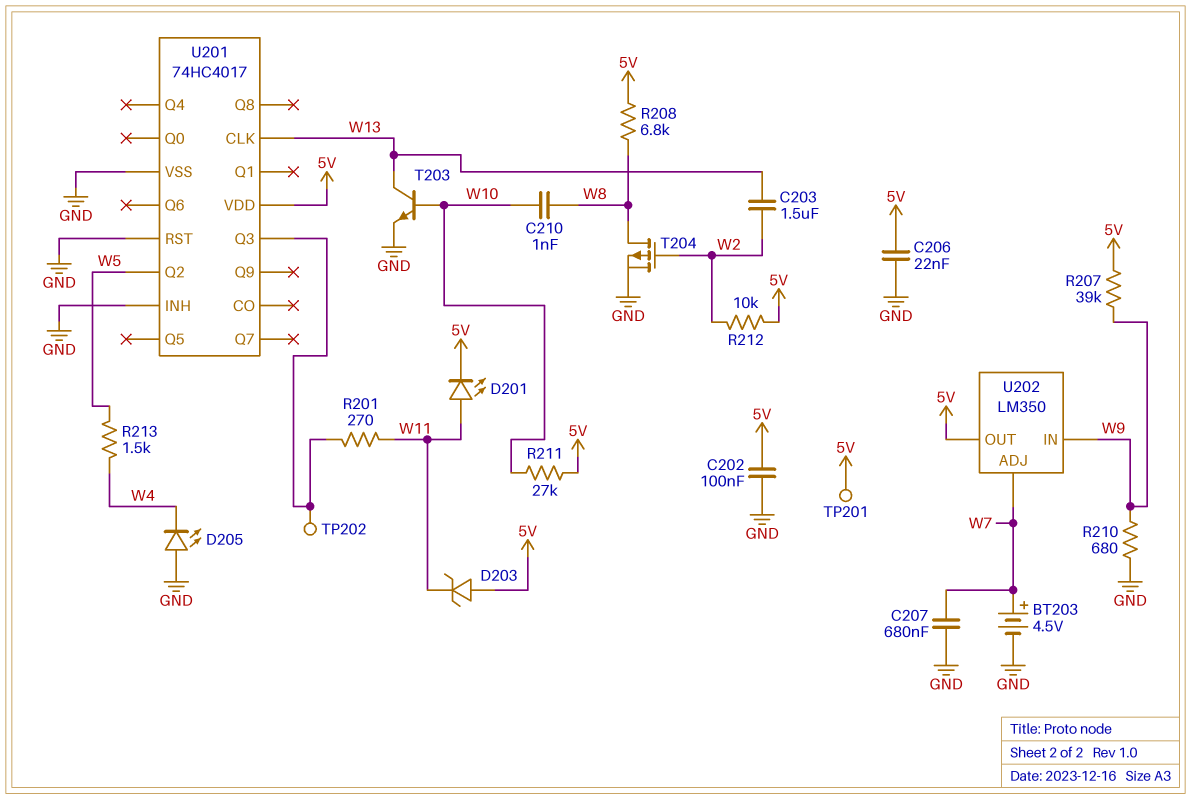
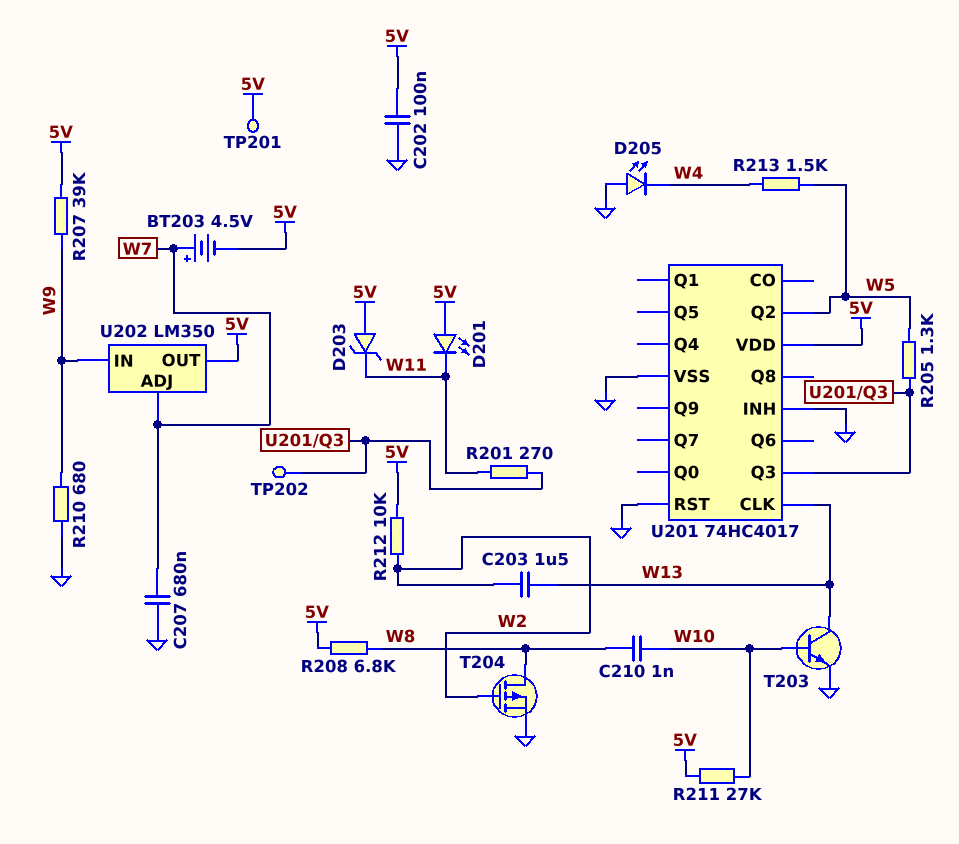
BT203: 4.5V (plus W7, minus GND) -> 4.5V (plus W7, minus 5V)
C206: 22nF (5V, GND) -> none
D201: LED (A W11, K 5V) -> LED (A 5V, K W11)
R205: none -> 1.3k (U201/Q3, W5)

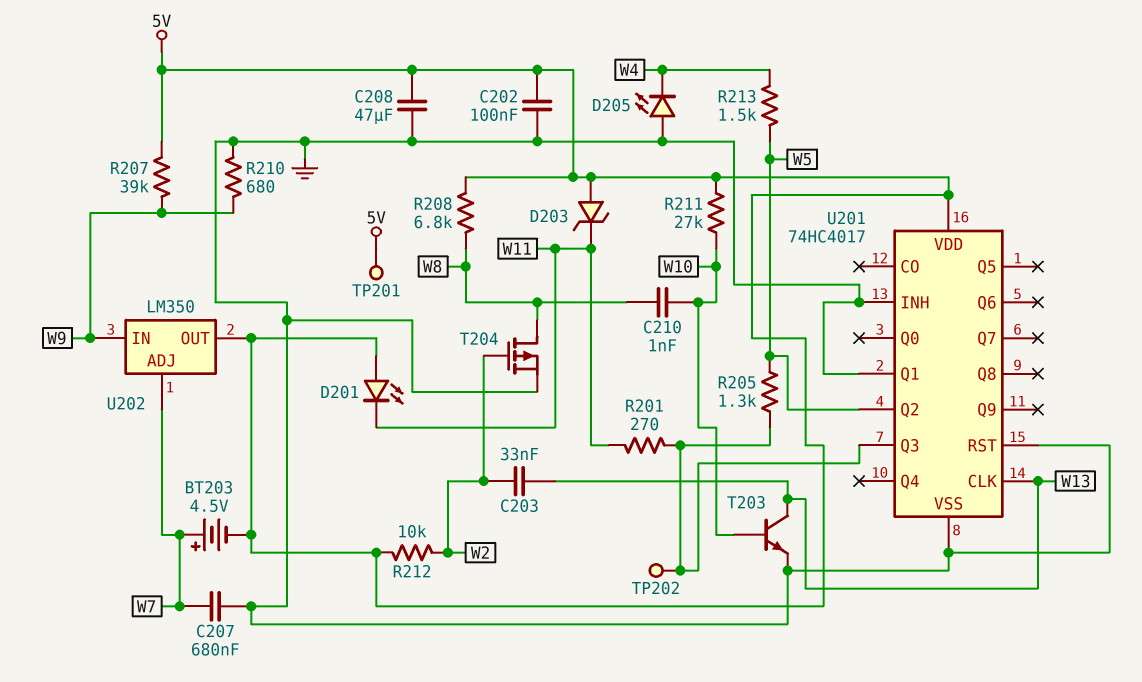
C203: 1.5uF (W2, W13) -> 33nF (W2, W13)
C208: none -> 47uF (5V, GND)
U201 pin Q1: none -> GND

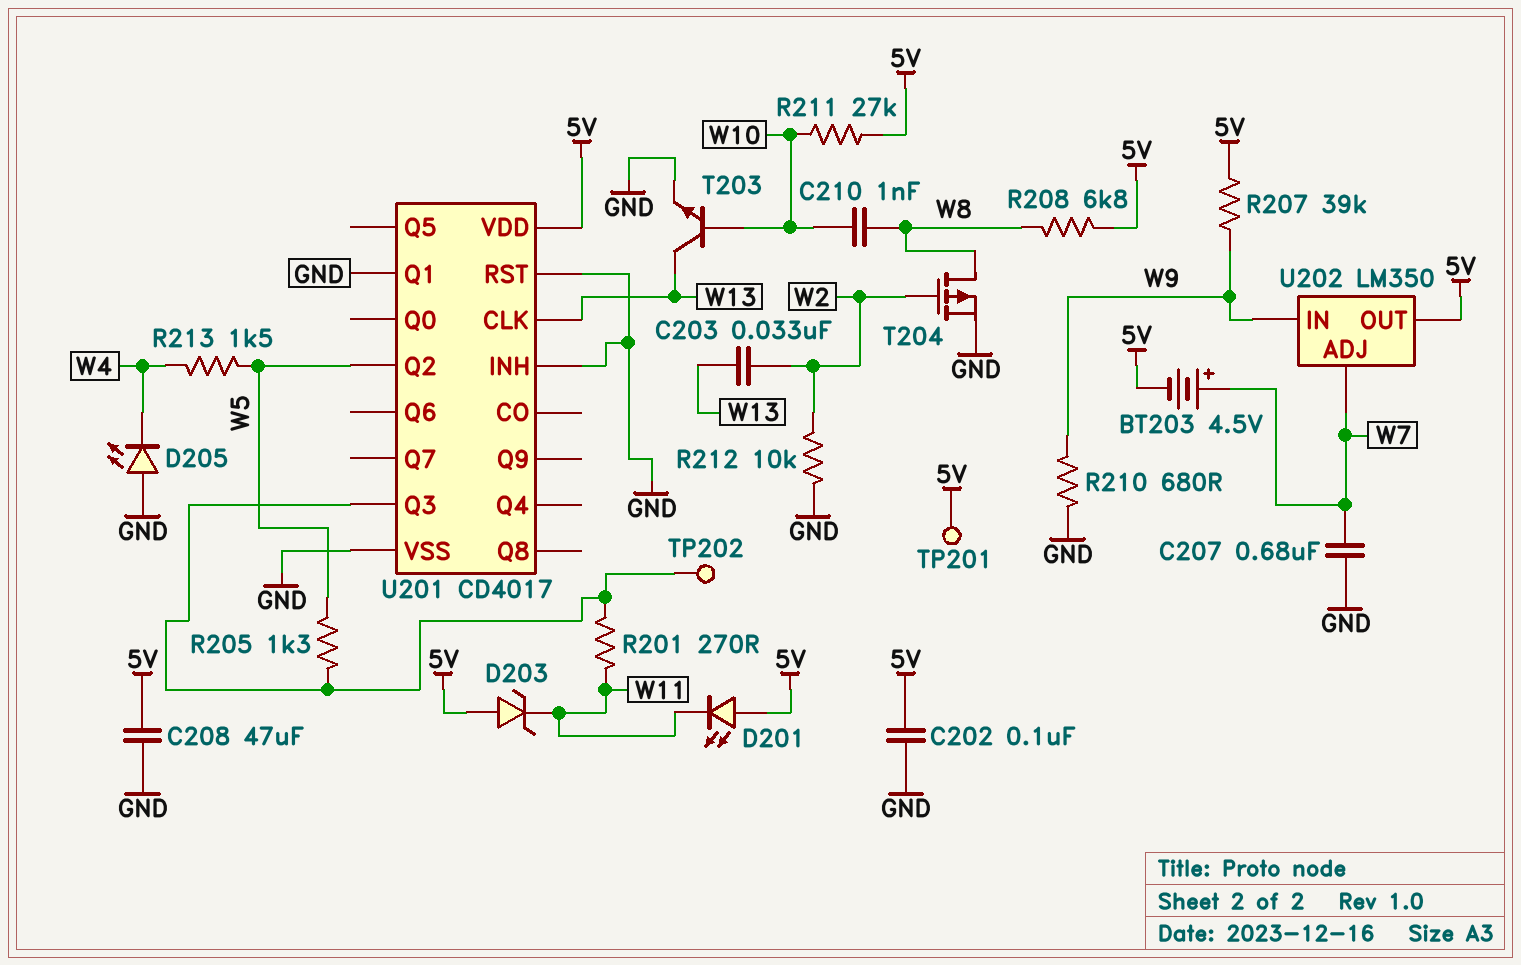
R212: 10k (5V, W2) -> 10k (GND, W2)
U201: 74HC4017 -> CD4017

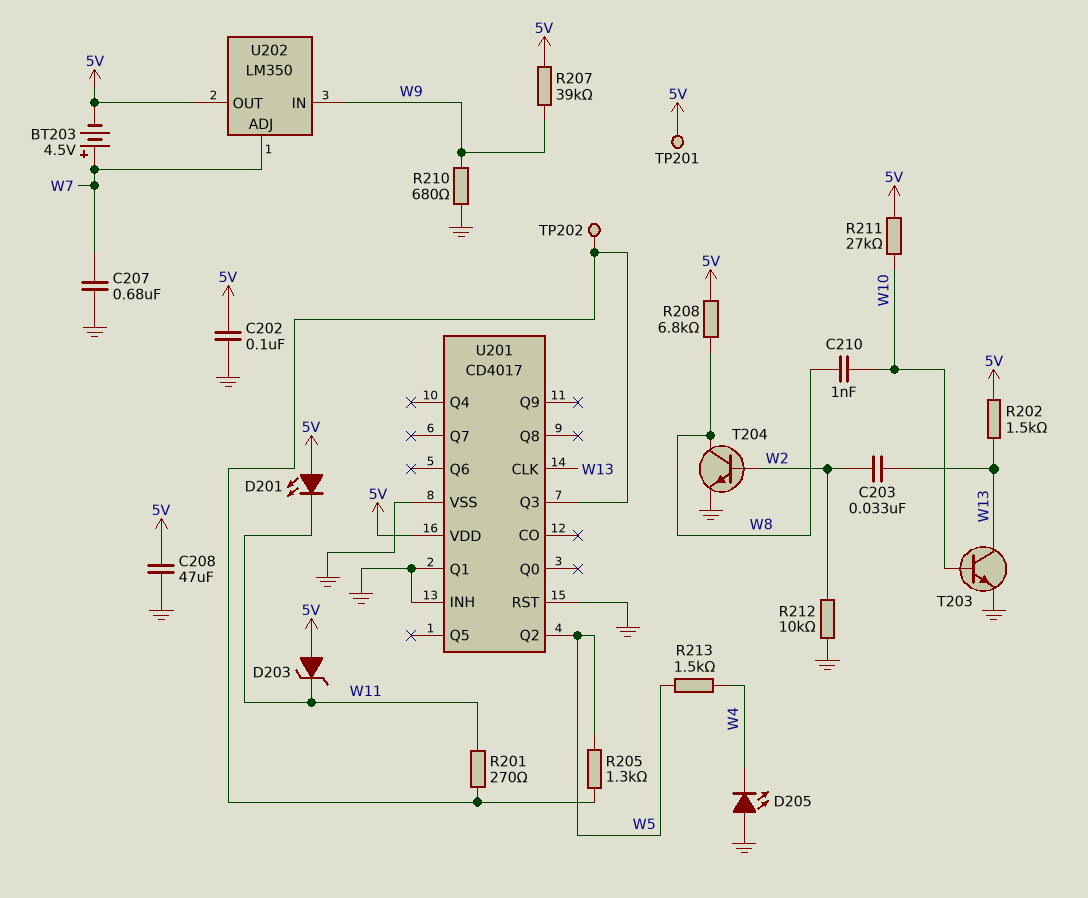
R202: none -> 1.5k (5V, W13)
T204: PMOS (G W2, D W8, S GND) -> NPN (B W2, C W8, E GND)

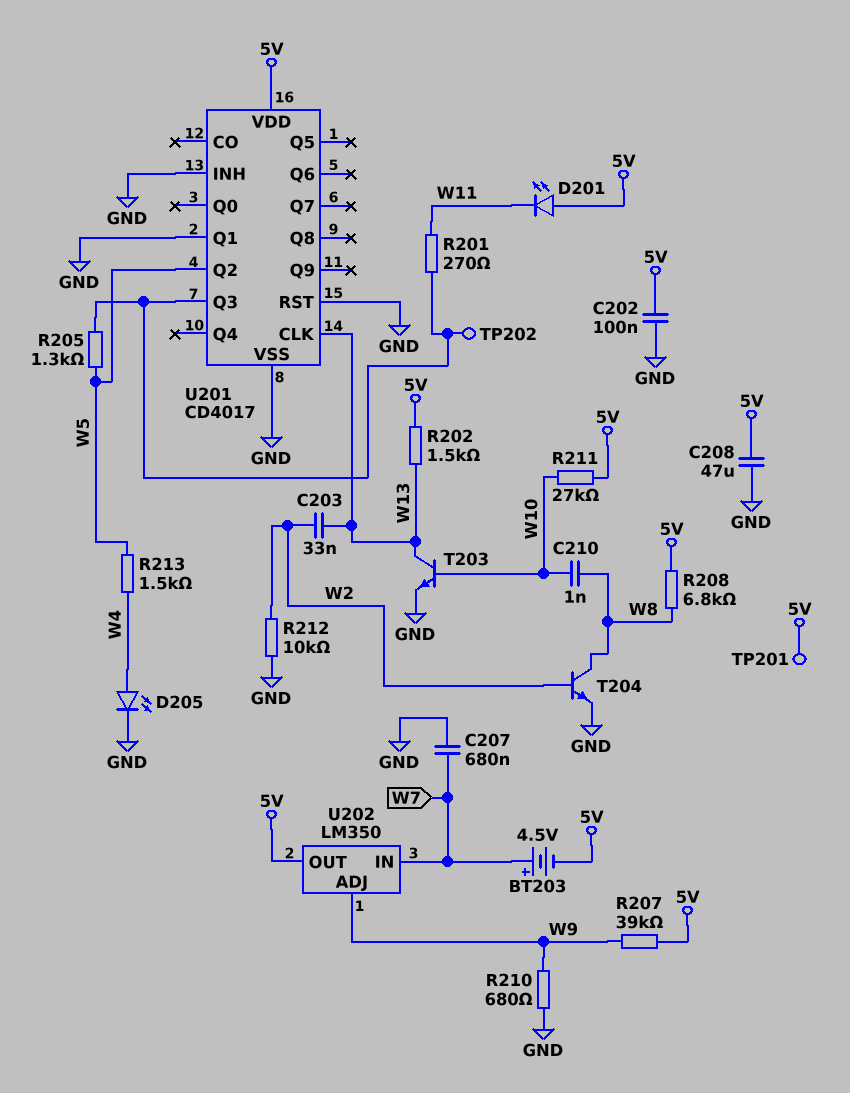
D203: zener (A 5V, K W11) -> none
D205: LED (A GND, K W4) -> LED (A W4, K GND)
U202 pin ADJ: W7 -> W9
U202 pin IN: W9 -> W7

